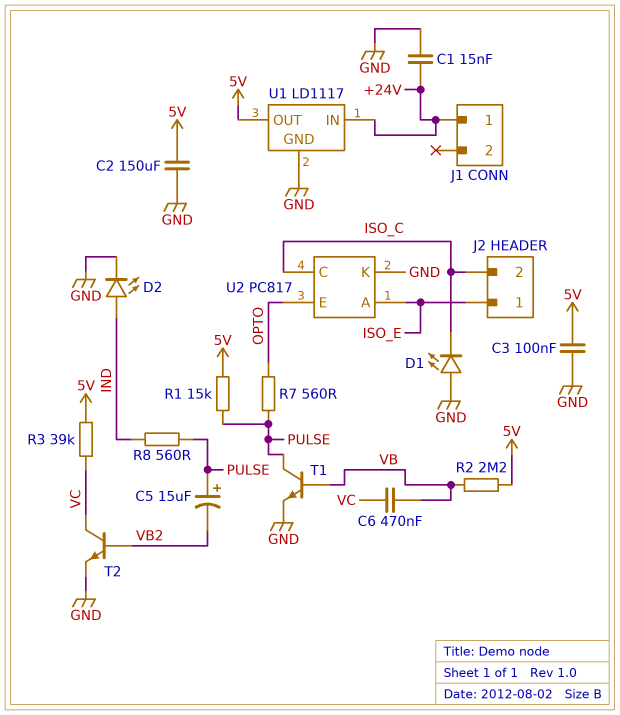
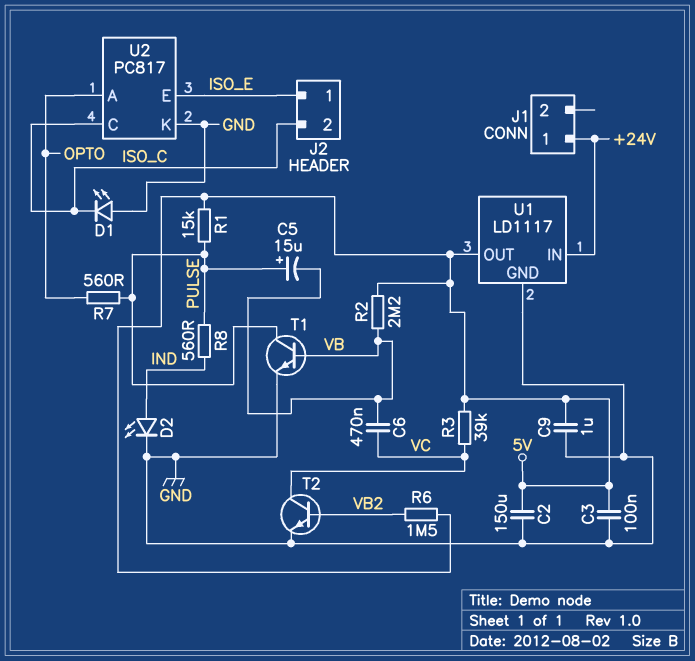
C1: 15nF (+24V, GND) -> none
C5: 15uF (plus PULSE, minus VB2) -> 15uF (plus PULSE, minus VB)
C9: none -> 1uF (5V, GND)
R6: none -> 1.5M (5V, VB2)
U2 pin A: ISO_E -> OPTO
U2 pin E: OPTO -> ISO_E

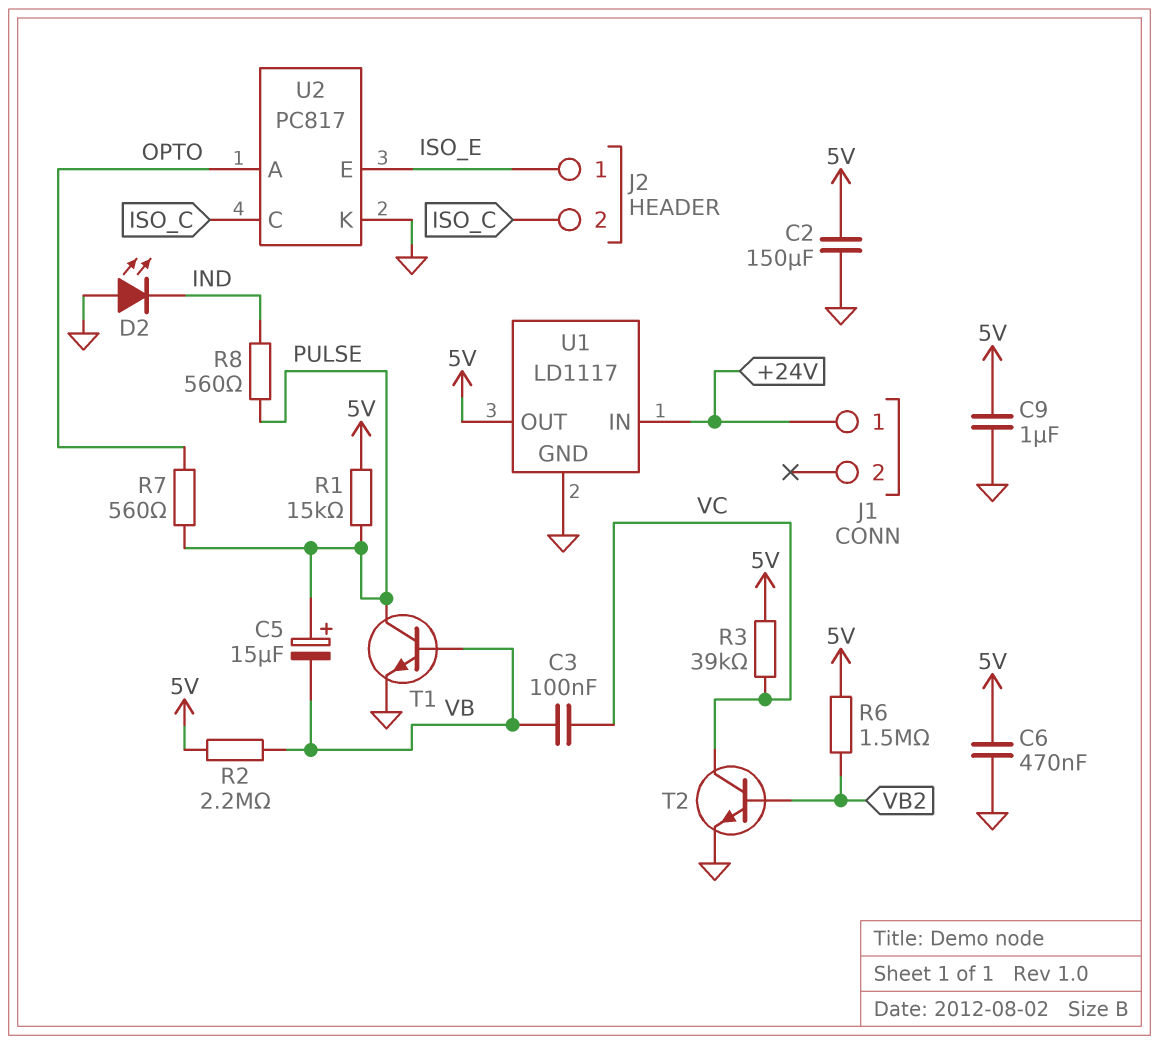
C3: 100nF (5V, GND) -> 100nF (VB, VC)
C6: 470nF (VB, VC) -> 470nF (5V, GND)
D1: LED (A GND, K ISO_C) -> none
D2: LED (A IND, K GND) -> LED (A GND, K IND)

